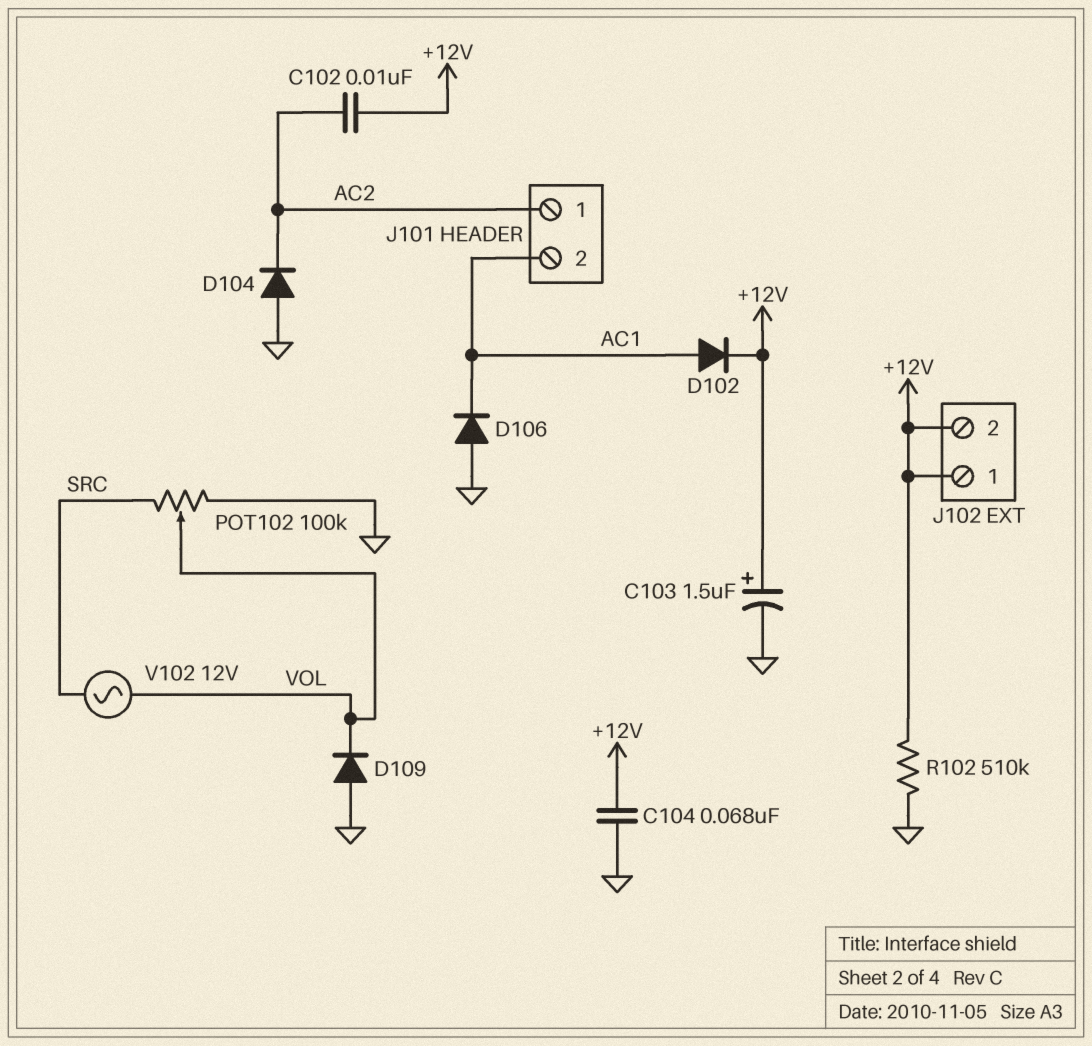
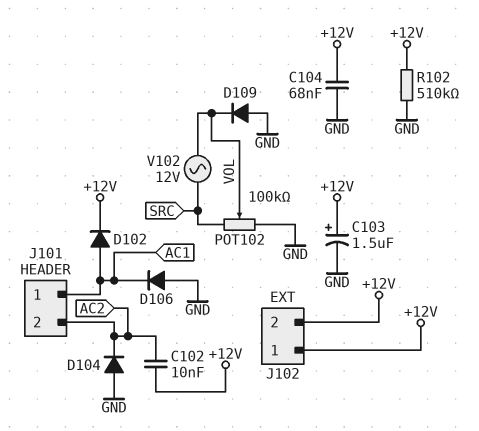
J101 pin 1: AC2 -> AC1
J101 pin 2: AC1 -> AC2

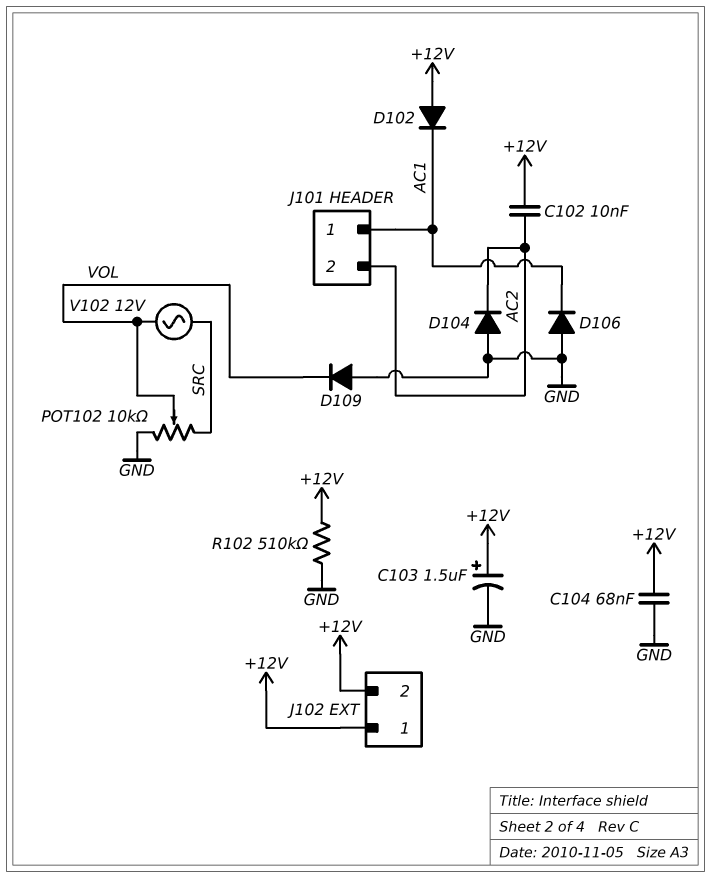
D102: diode (A AC1, K +12V) -> diode (A +12V, K AC1)
POT102: 100k (GND, SRC, wiper VOL) -> 10k (GND, SRC, wiper VOL)

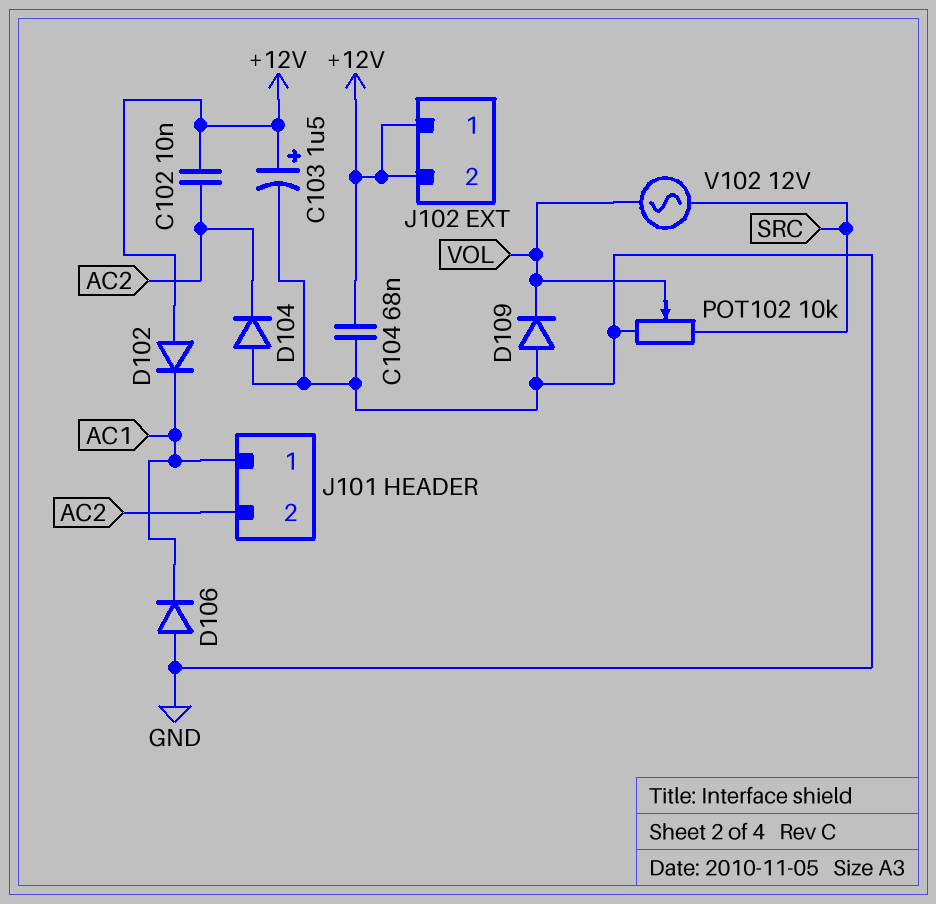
R102: 510k (+12V, GND) -> none

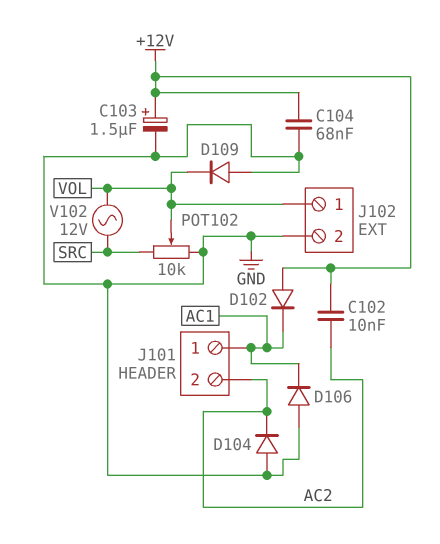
J102 pin 1: +12V -> VOL
J102 pin 2: +12V -> GND

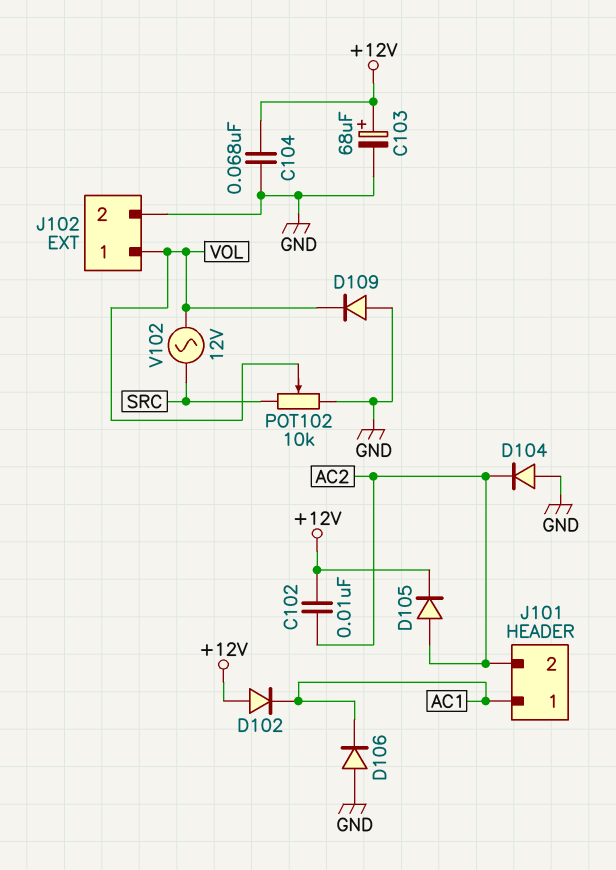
C103: 1.5uF (plus +12V, minus GND) -> 68uF (plus +12V, minus GND)
D105: none -> diode (A AC2, K +12V)

